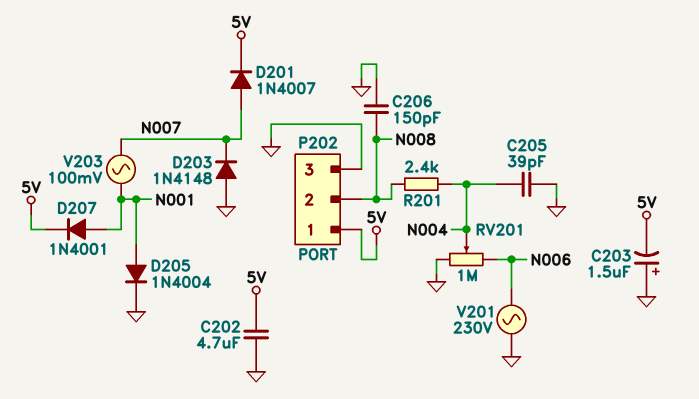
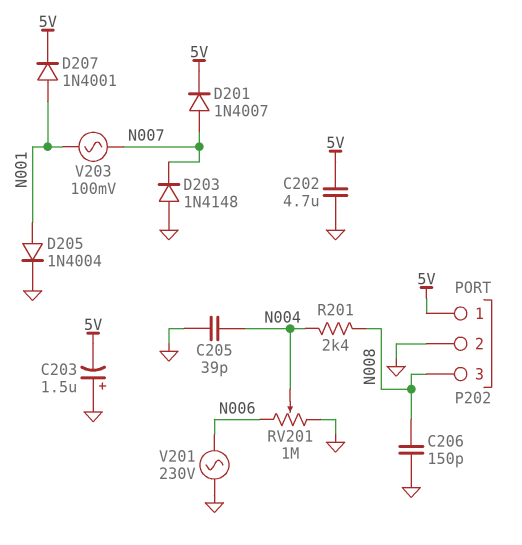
P202 pin 2: N008 -> GND
P202 pin 3: GND -> N008

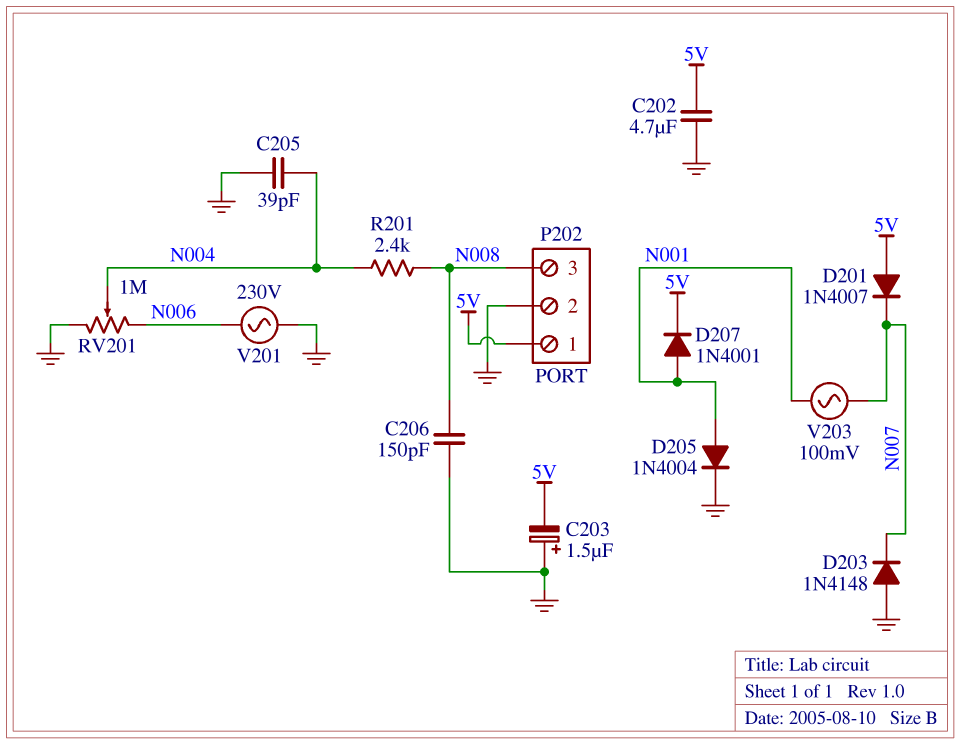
D201: diode 1N4007 (A N007, K 5V) -> diode 1N4007 (A 5V, K N007)

